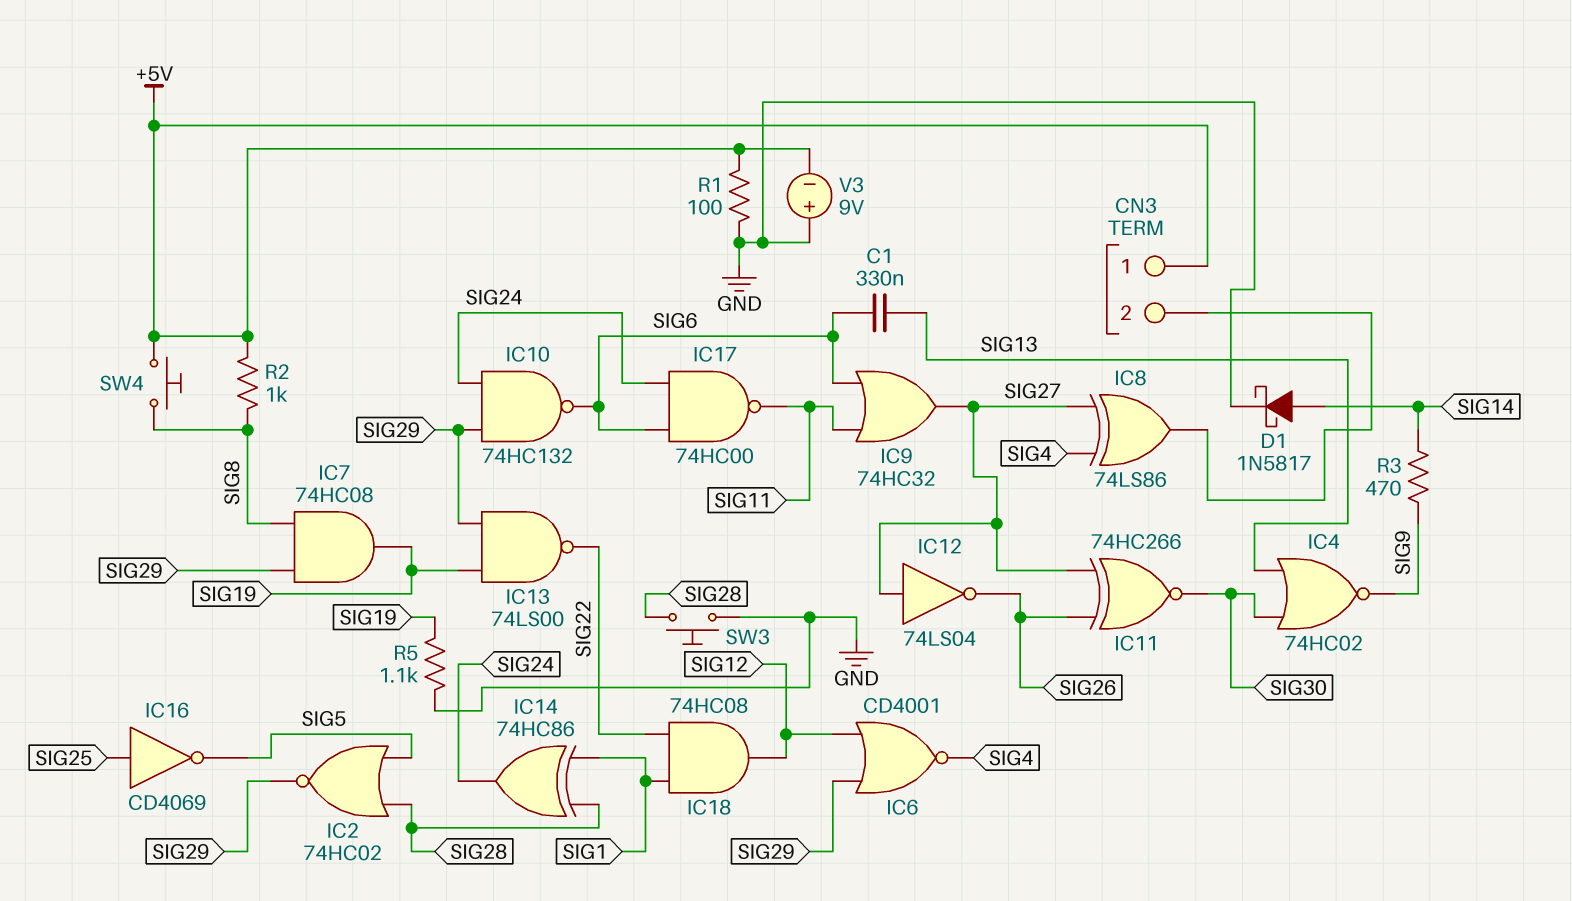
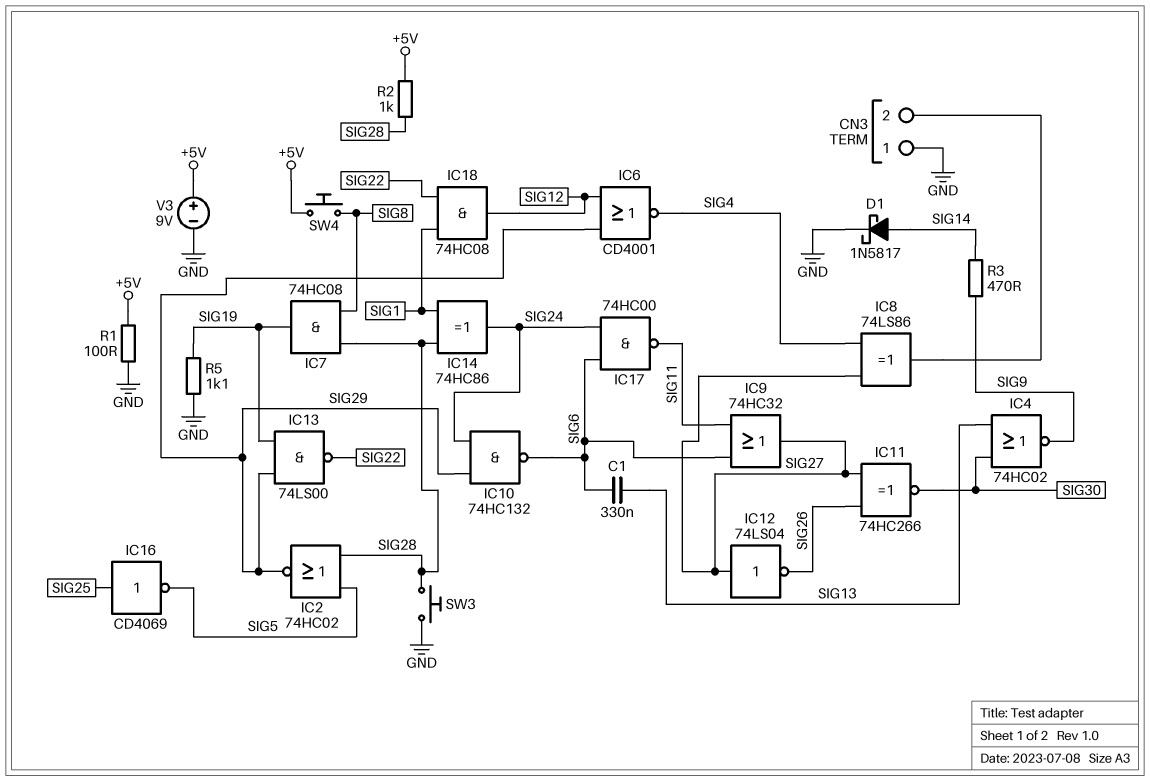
CN3 pin 1: +5V -> GND
IC7: AND 74HC08 (in SIG8, in SIG29, out SIG19) -> AND 74HC08 (in SIG8, in SIG28, out SIG19)
R2: 1k (+5V, SIG8) -> 1k (+5V, SIG28)
V3: 9V (plus GND, minus +5V) -> 9V (plus +5V, minus GND)

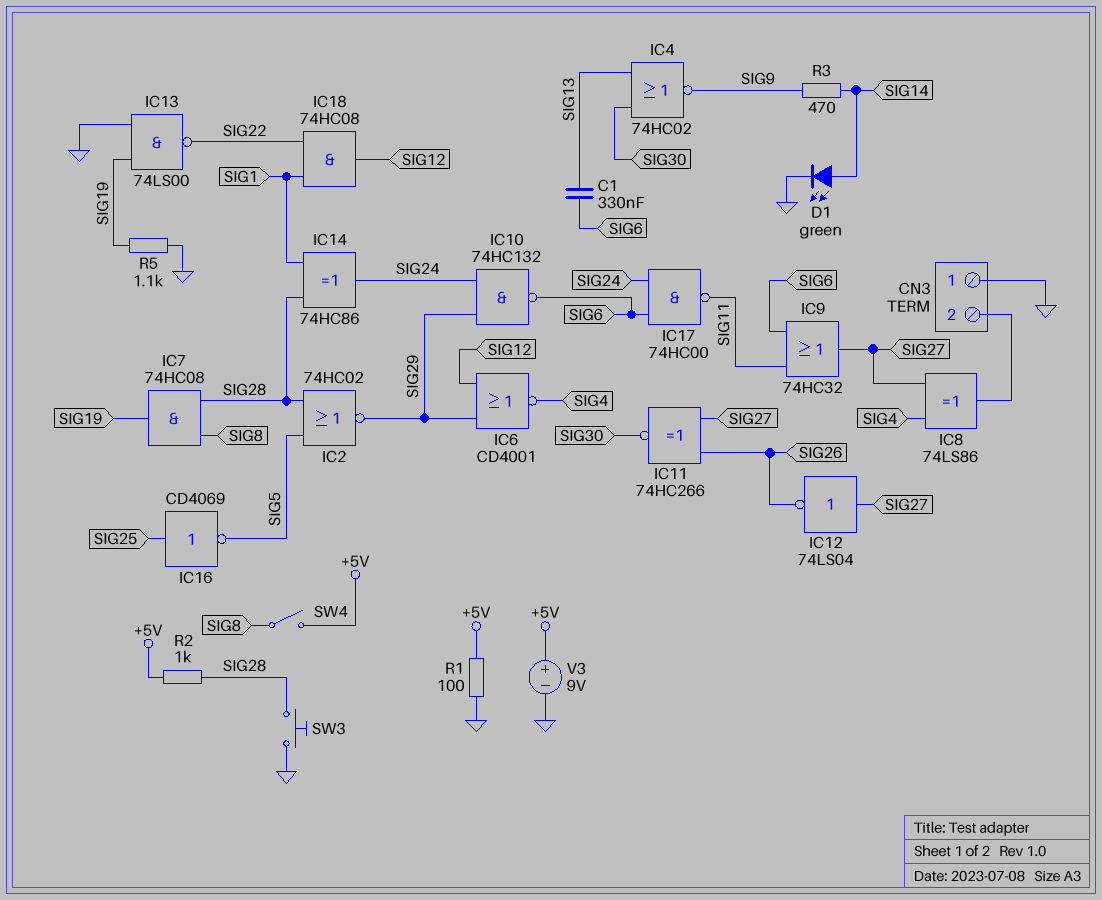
D1: schottky 1N5817 (A SIG14, K GND) -> LED green (A SIG14, K GND)
IC13: NAND 74LS00 (in SIG19, in SIG29, out SIG22) -> NAND 74LS00 (in GND, in SIG19, out SIG22)
SW4: button (+5V, SIG8) -> switch (+5V, SIG8)

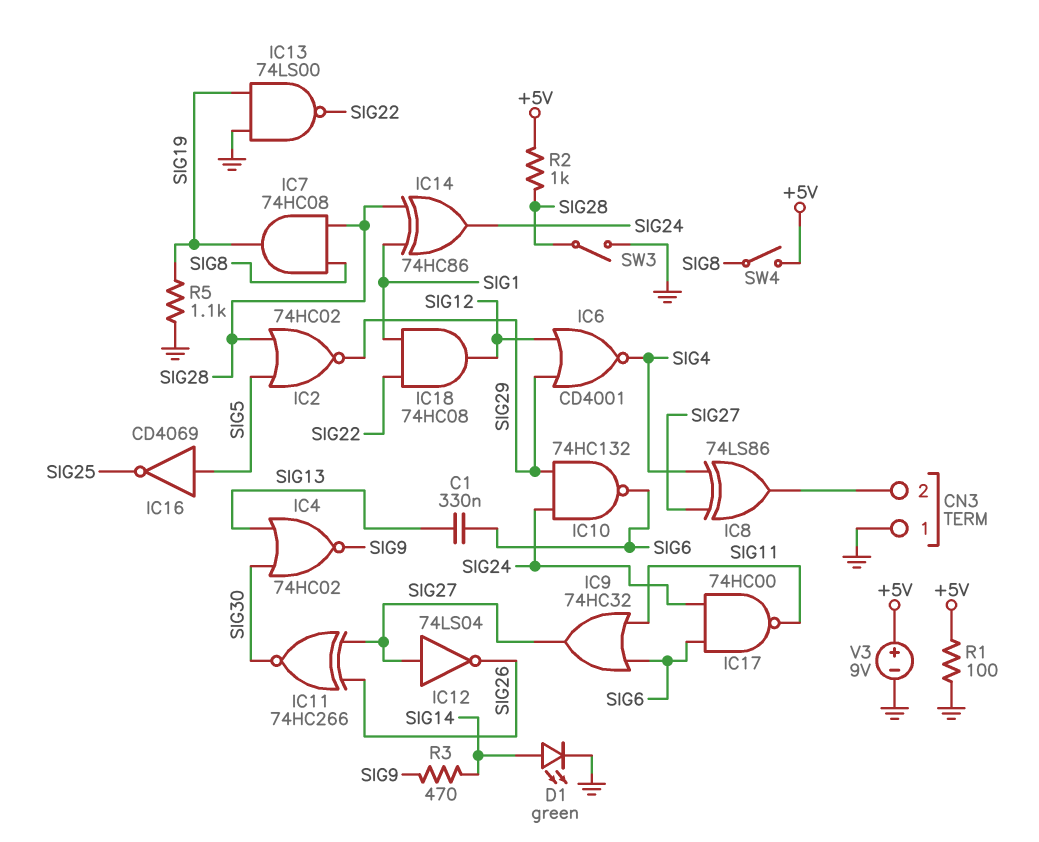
IC16: NOT CD4069 (in SIG25, out SIG5) -> NOT CD4069 (in SIG5, out SIG25)
SW3: button (GND, SIG28) -> switch (GND, SIG28)

